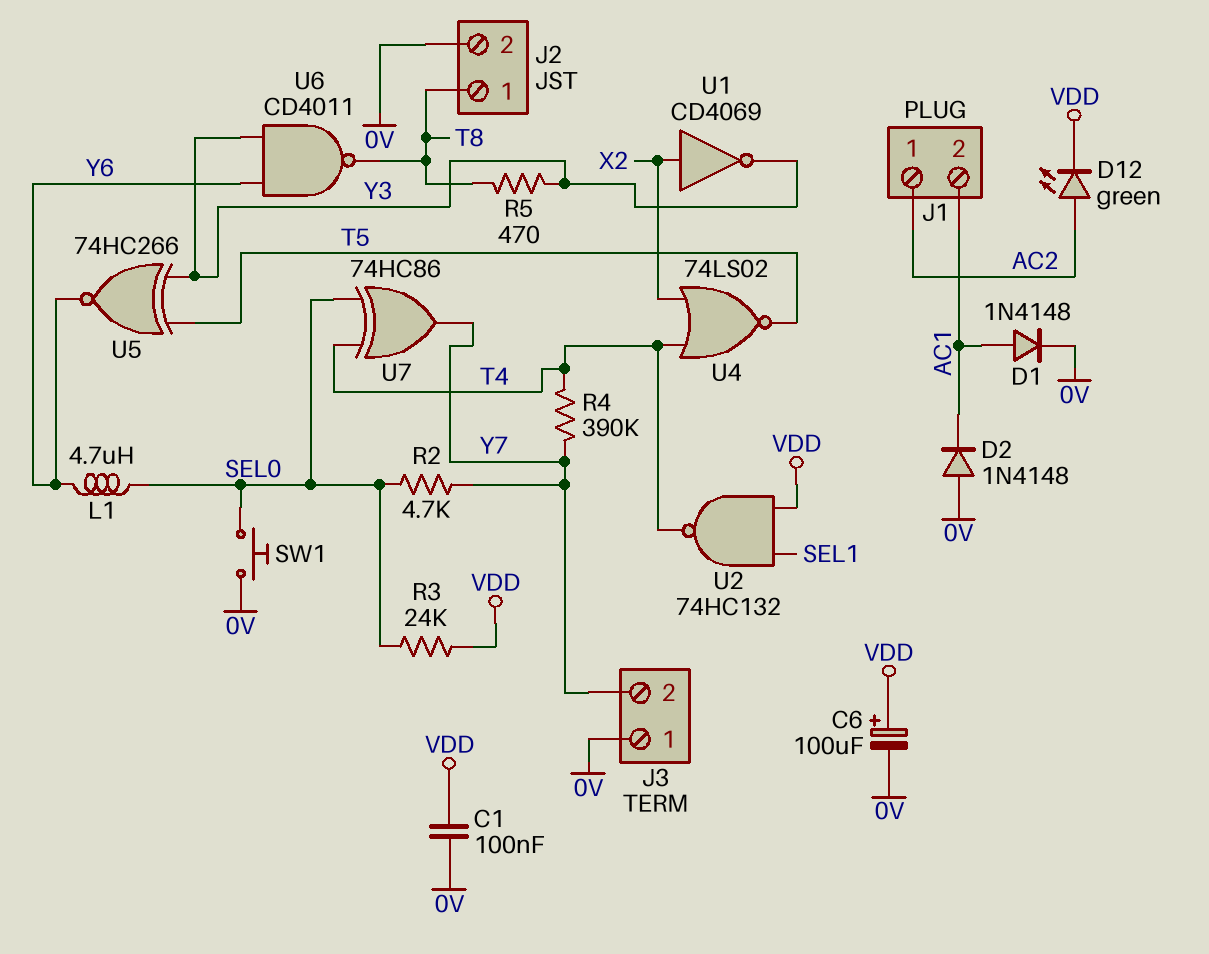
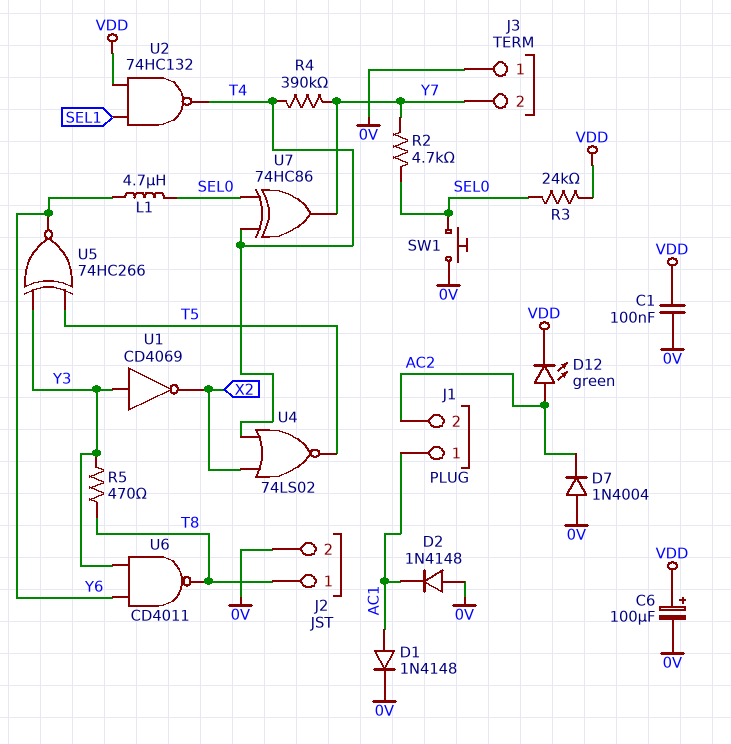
D7: none -> diode 1N4004 (A 0V, K AC2)
J1 pin 1: AC2 -> AC1
J1 pin 2: AC1 -> AC2
U1: NOT CD4069 (in X2, out Y3) -> NOT CD4069 (in Y3, out X2)

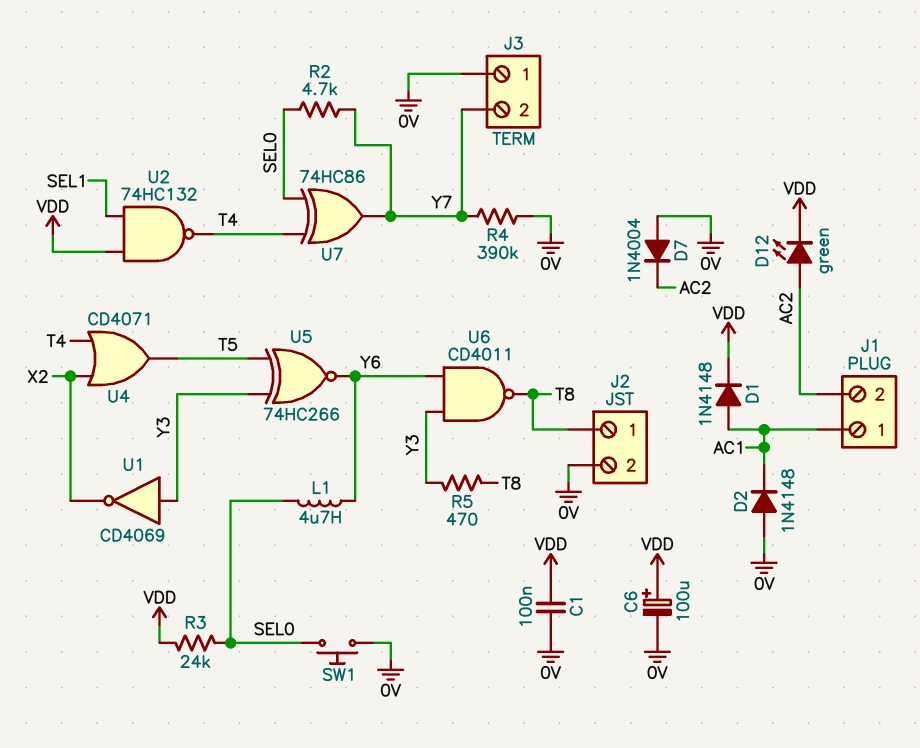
D1: diode 1N4148 (A AC1, K 0V) -> diode 1N4148 (A AC1, K VDD)
R4: 390k (T4, Y7) -> 390k (0V, Y7)
U4: NOR 74LS02 (in T4, in X2, out T5) -> OR CD4071 (in T4, in X2, out T5)

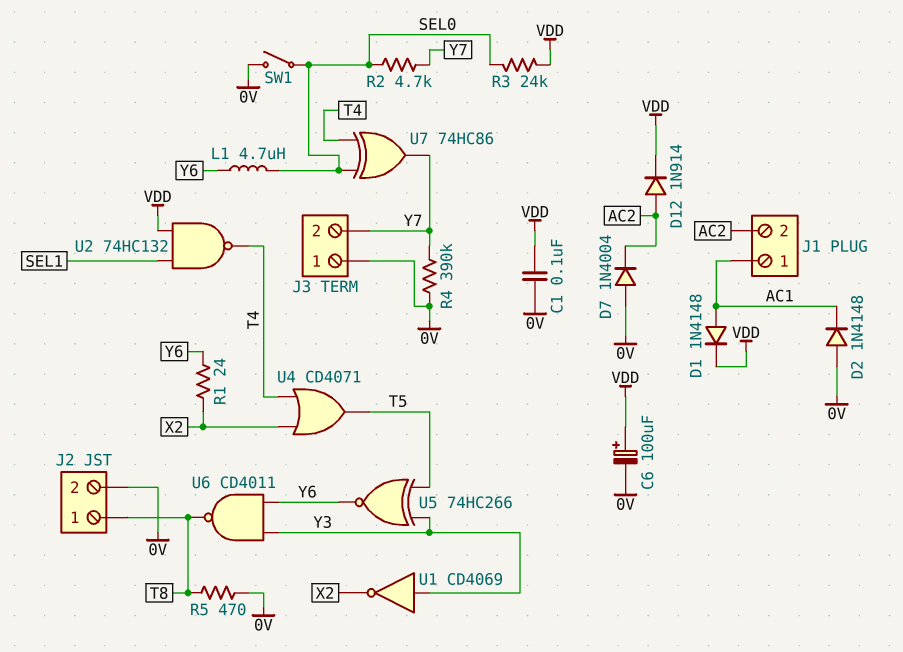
D12: LED green (A AC2, K VDD) -> diode 1N914 (A AC2, K VDD)
R1: none -> 24 (X2, Y6)
R5: 470 (T8, Y3) -> 470 (0V, T8)
SW1: button (0V, SEL0) -> switch (0V, SEL0)

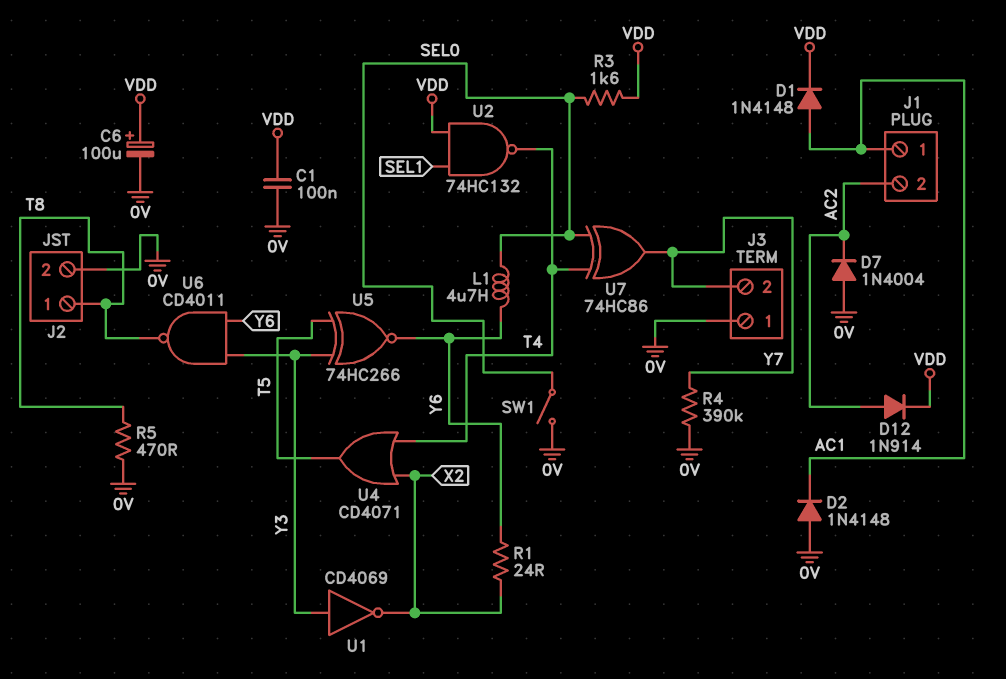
R2: 4.7k (SEL0, Y7) -> none
R3: 24k (SEL0, VDD) -> 1.6k (SEL0, VDD)

